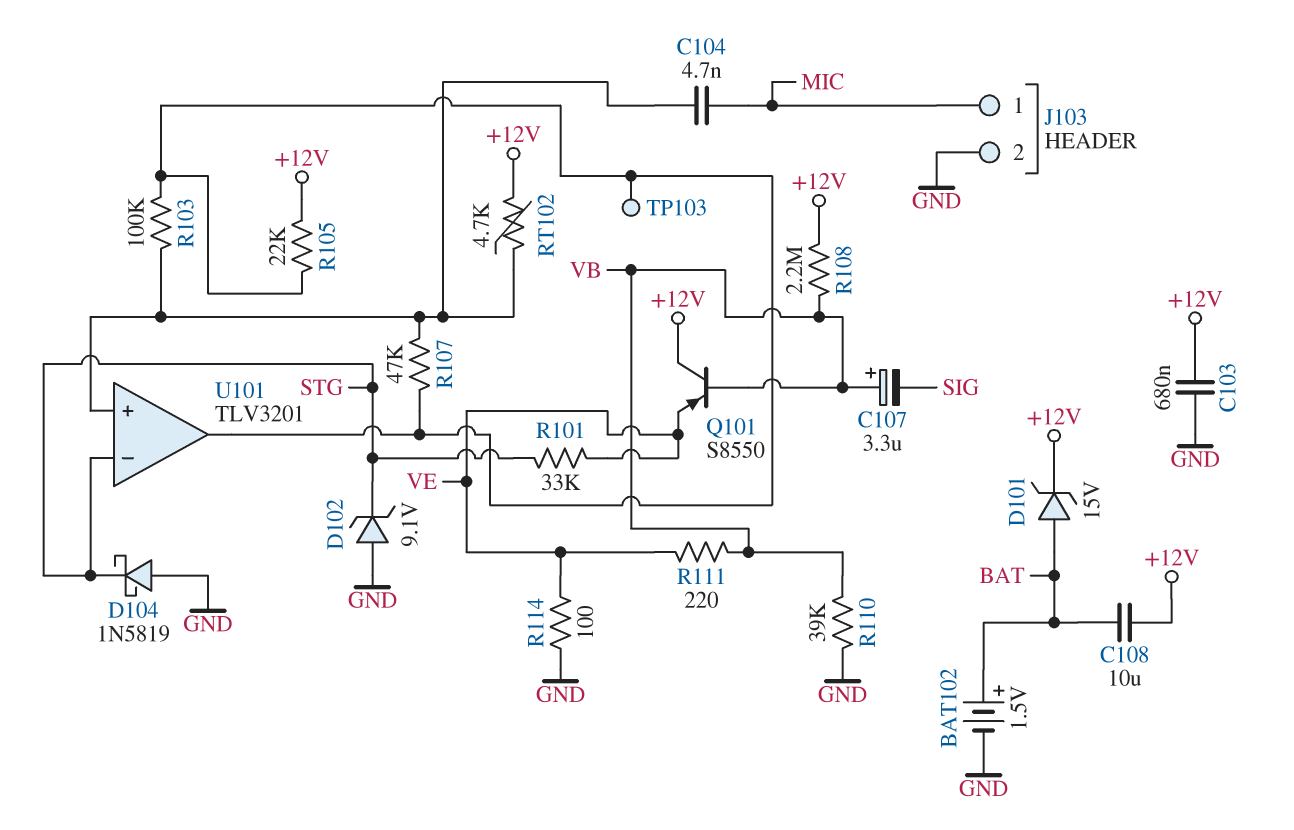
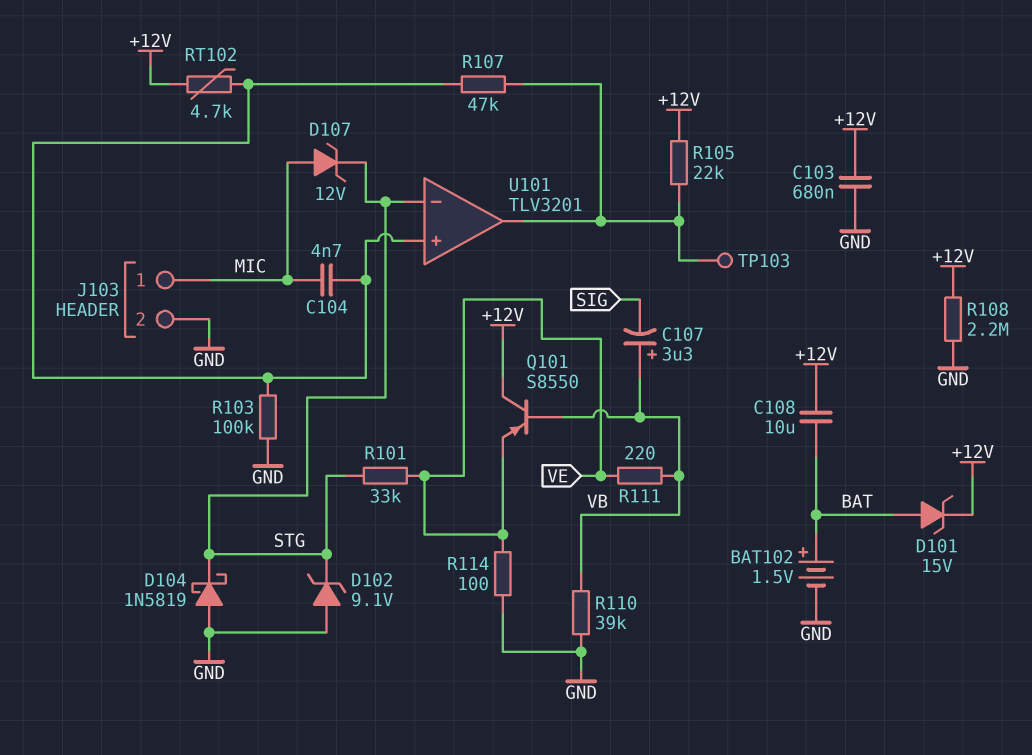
D107: none -> zener 12V (A MIC, K STG)
R103: 100k (U101/in+, U101/out) -> 100k (GND, U101/in+)
R108: 2.2M (+12V, VB) -> 2.2M (+12V, GND)

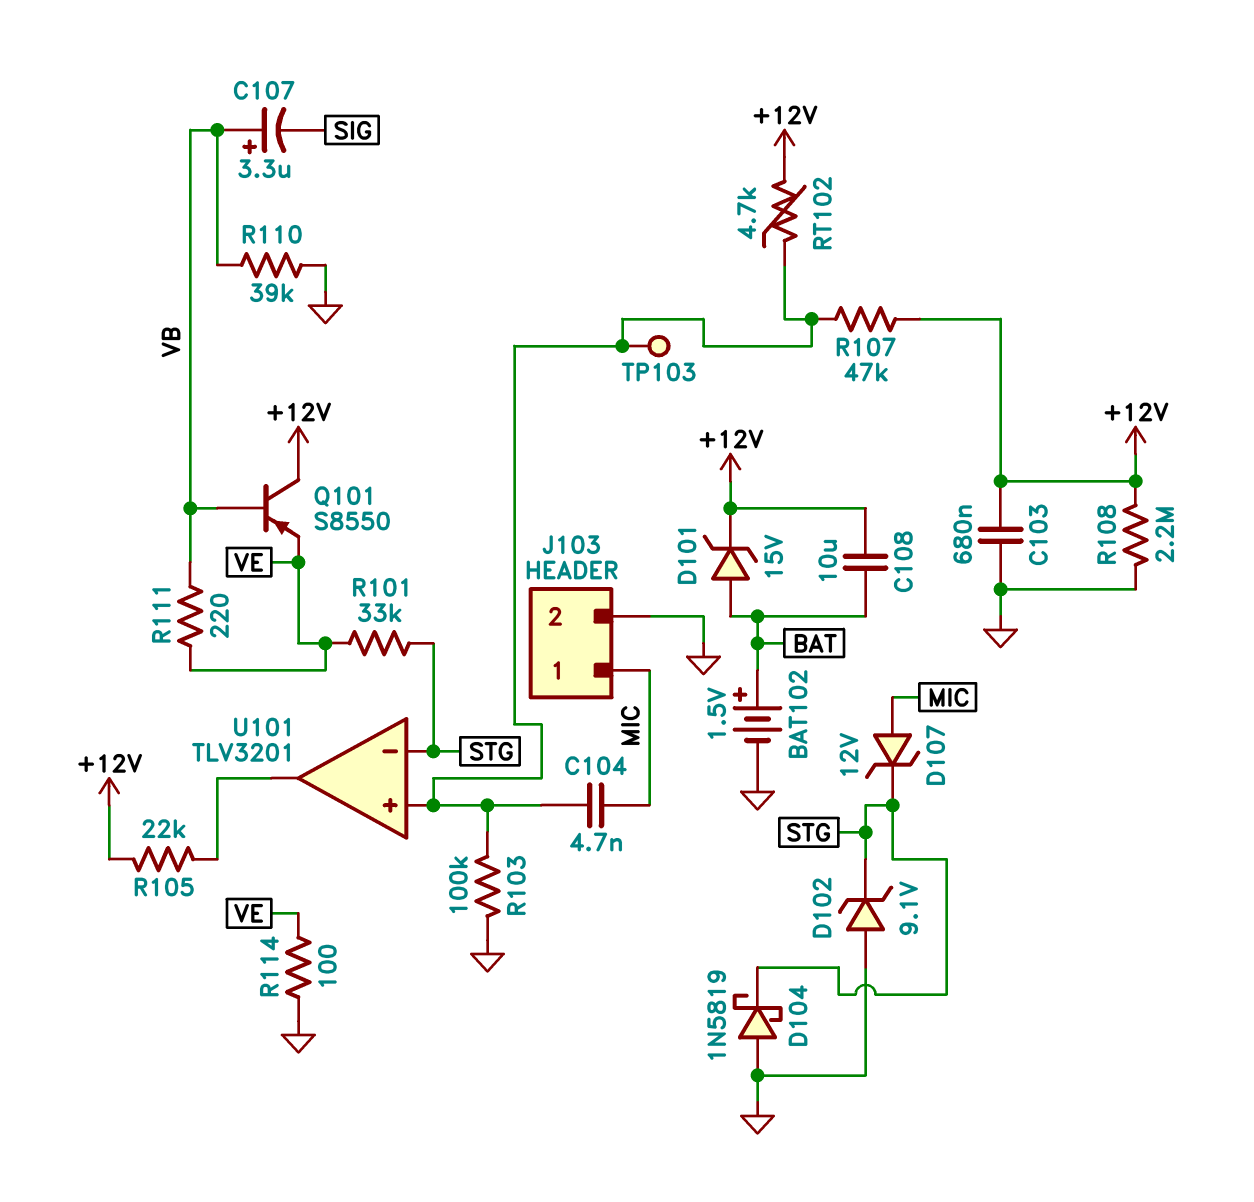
R107: 47k (U101/in+, U101/out) -> 47k (+12V, U101/in+)
TP103: test point (U101/out) -> test point (U101/in+)

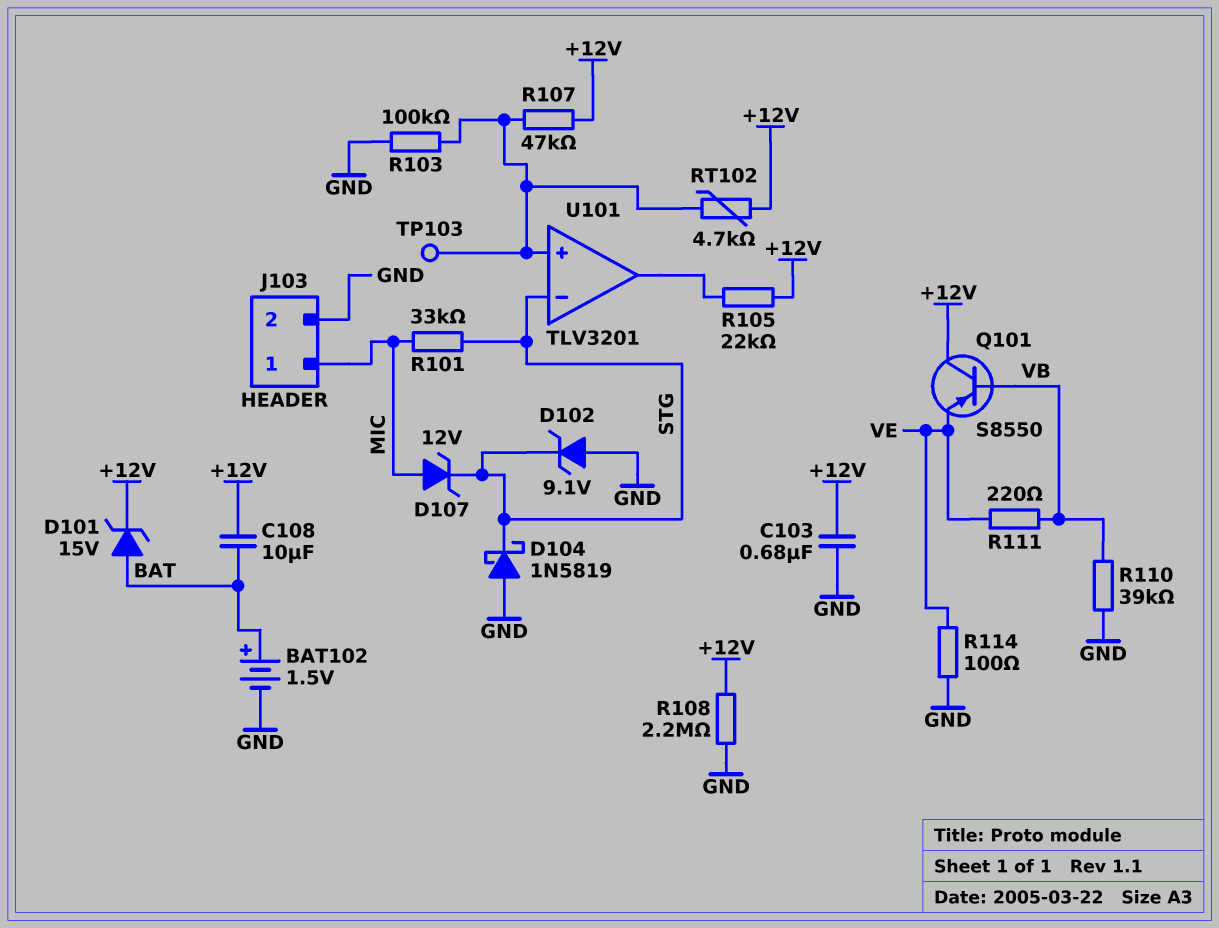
C104: 4.7nF (MIC, U101/in+) -> none
C107: 3.3uF (plus VB, minus SIG) -> none
R101: 33k (STG, VE) -> 33k (MIC, STG)

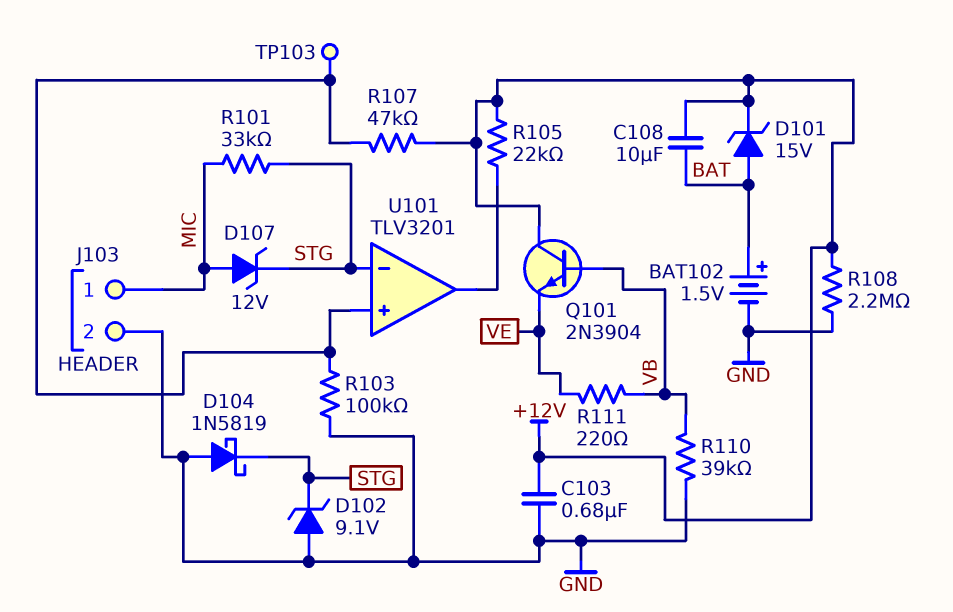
Q101: PNP S8550 (B VB, C +12V, E VE) -> NPN 2N3904 (B VB, C +12V, E VE)
R114: 100 (GND, VE) -> none
RT102: 4.7k (+12V, U101/in+) -> none

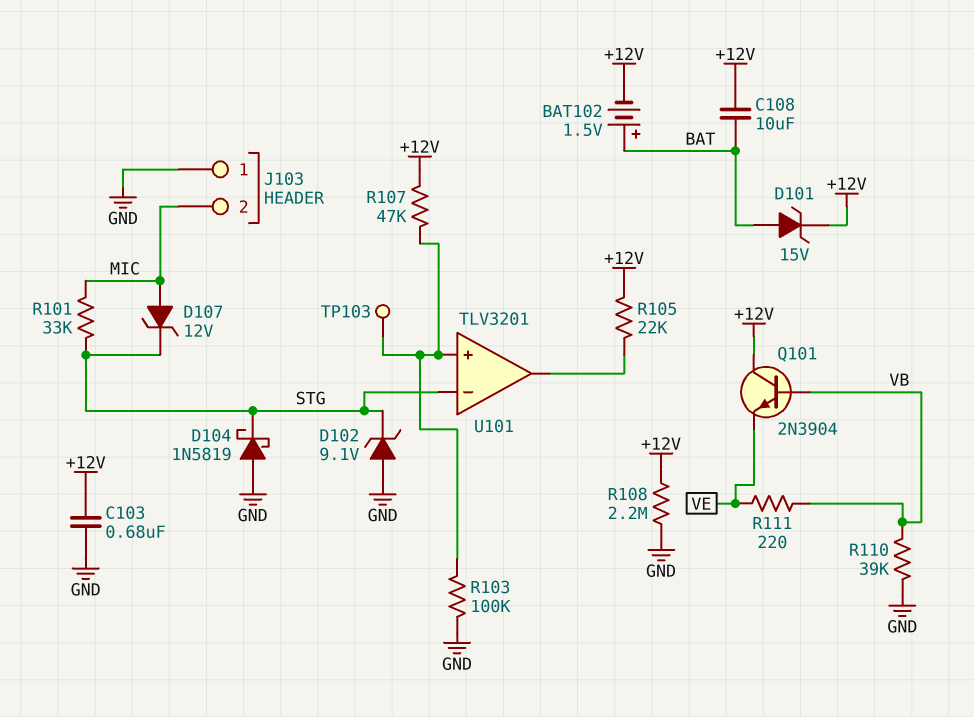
BAT102: 1.5V (plus BAT, minus GND) -> 1.5V (plus BAT, minus +12V)
J103 pin 1: MIC -> GND
J103 pin 2: GND -> MIC

